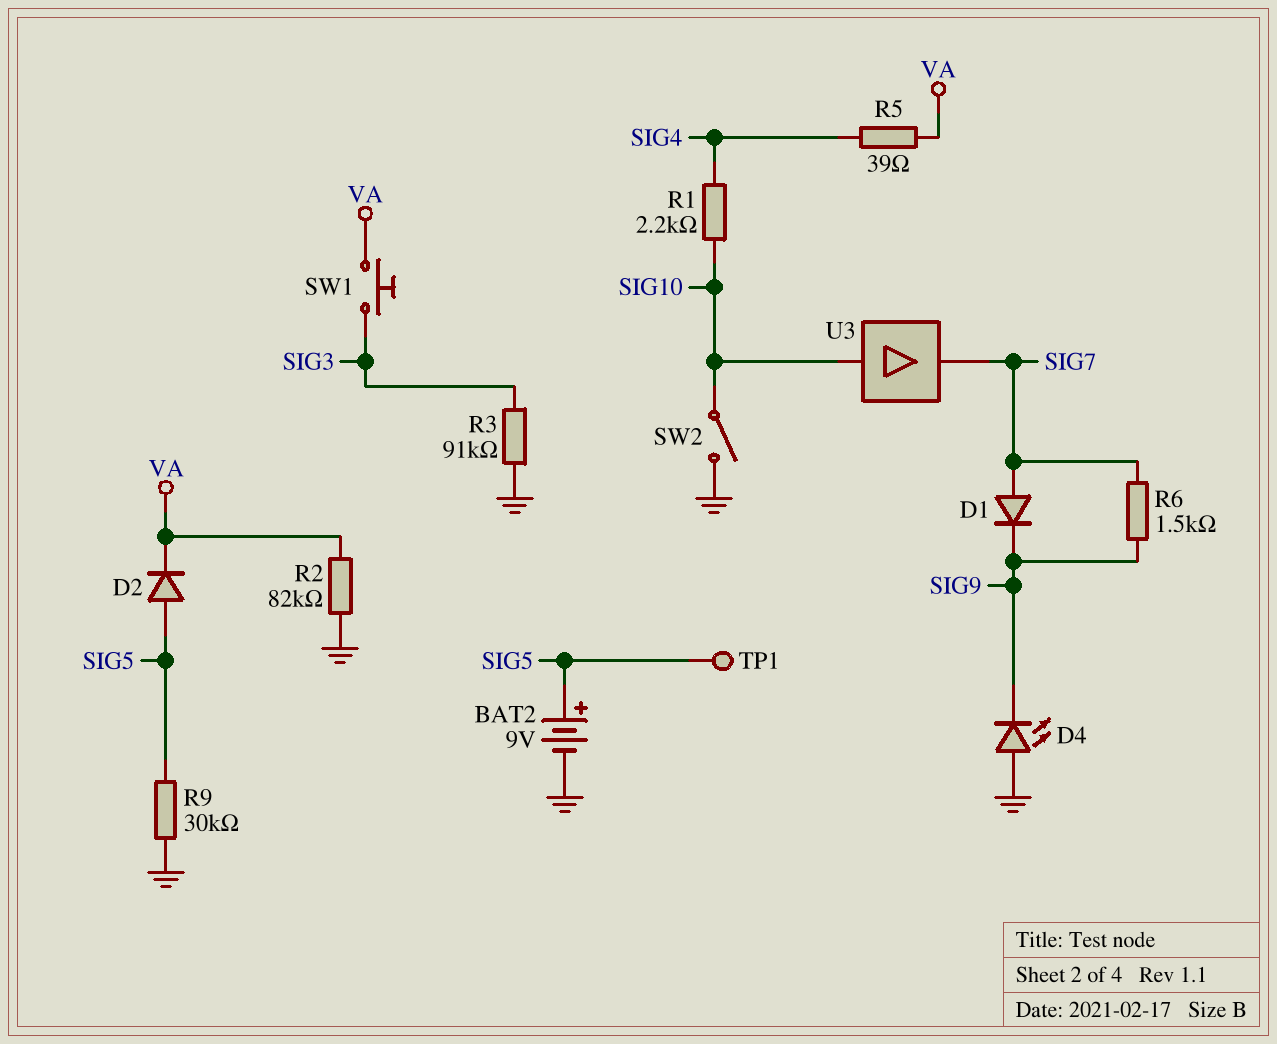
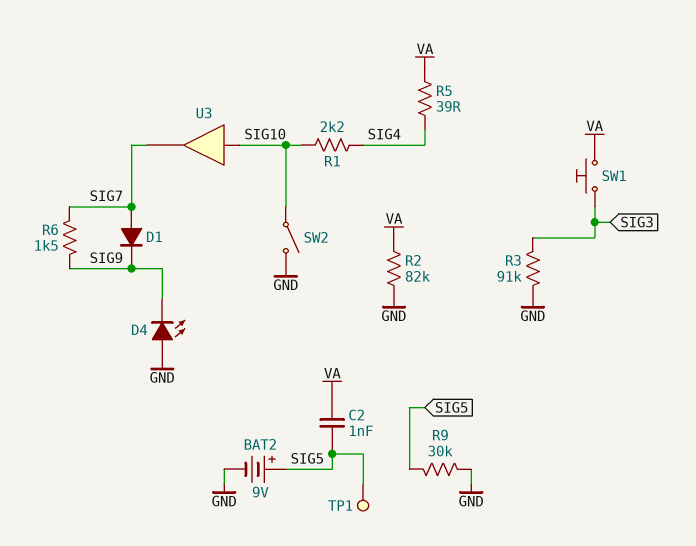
C2: none -> 1nF (SIG5, VA)
D2: diode (A SIG5, K VA) -> none

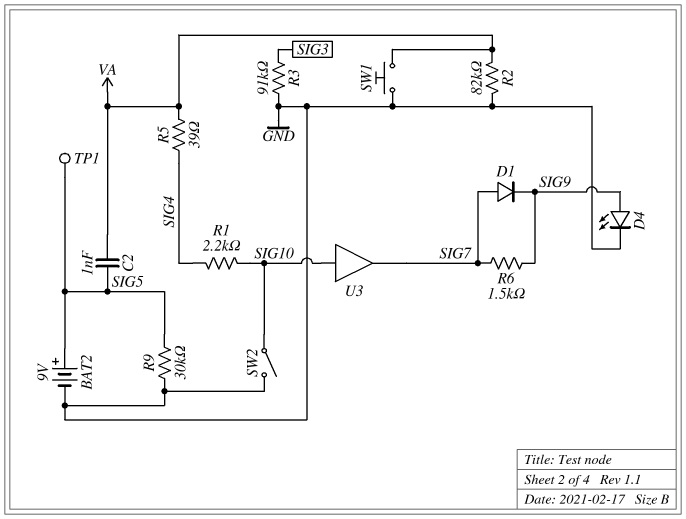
D4: LED (A GND, K SIG9) -> LED (A SIG9, K GND)
SW1: button (SIG3, VA) -> button (GND, VA)

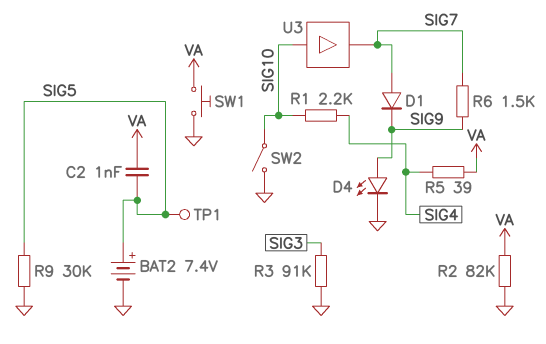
BAT2: 9V (plus SIG5, minus GND) -> 7.4V (plus SIG5, minus GND)

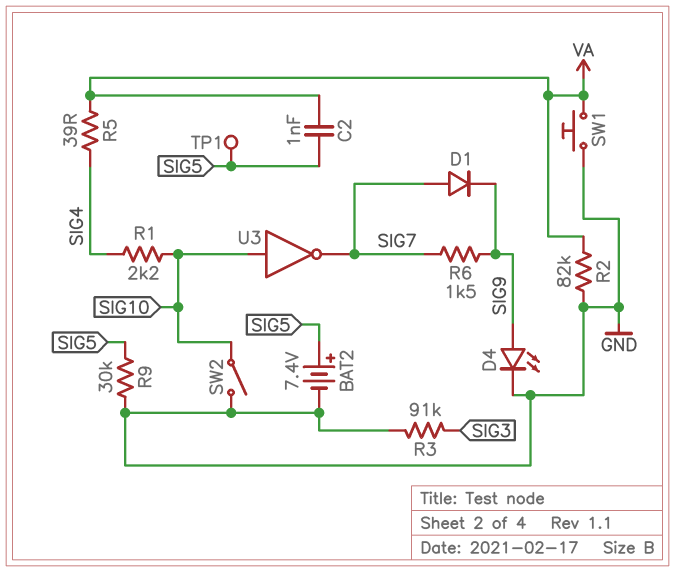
U3: buffer (in SIG10, out SIG7) -> NOT (in SIG10, out SIG7)

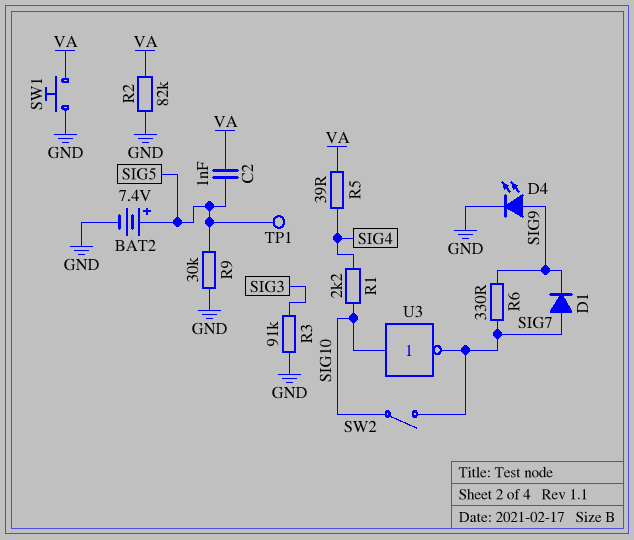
R6: 1.5k (SIG7, SIG9) -> 330 (SIG7, SIG9)
SW2: switch (GND, SIG10) -> switch (SIG7, SIG10)

